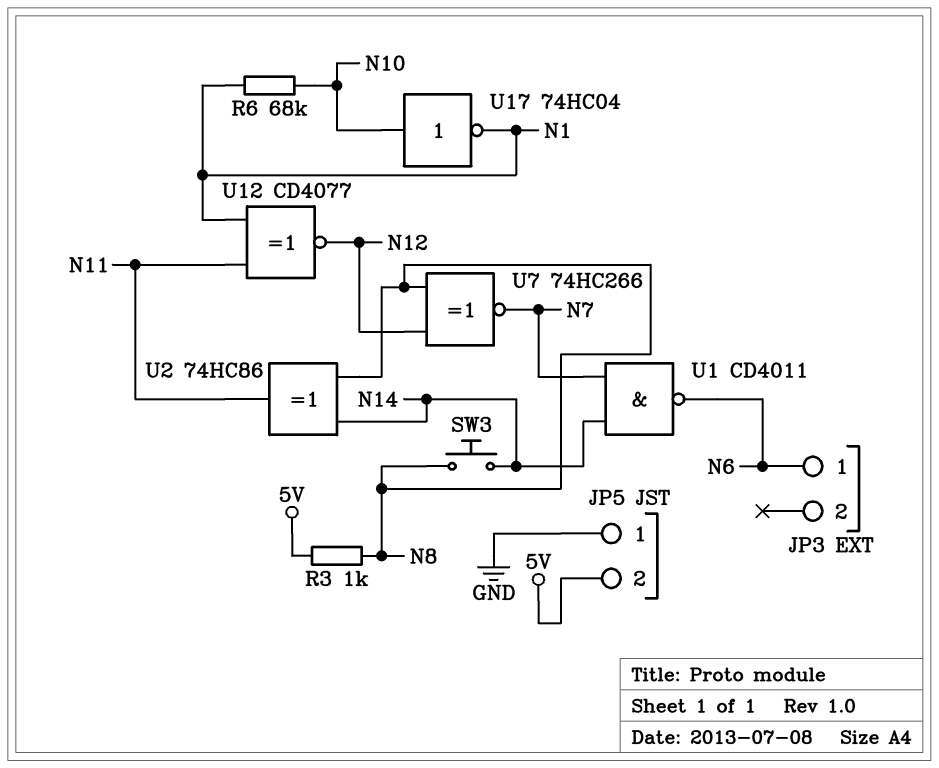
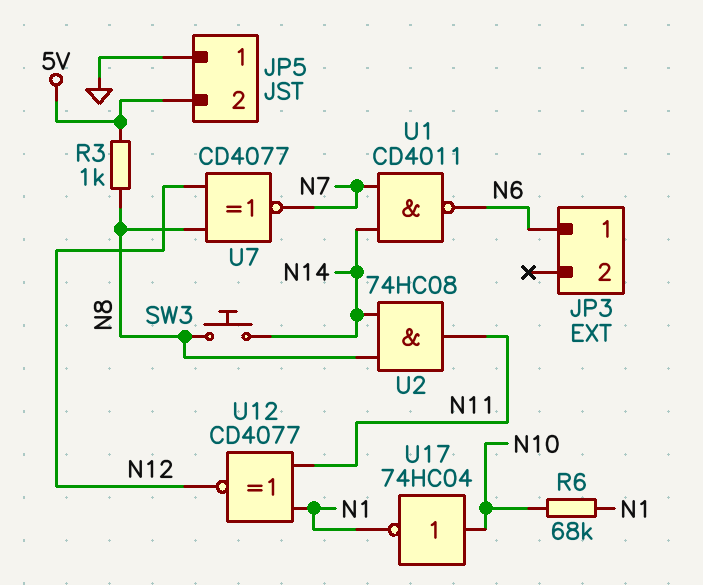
U2: XOR 74HC86 (in N8, in N14, out N11) -> AND 74HC08 (in N8, in N14, out N11)
U7: XNOR 74HC266 (in N8, in N12, out N7) -> XNOR CD4077 (in N8, in N12, out N7)

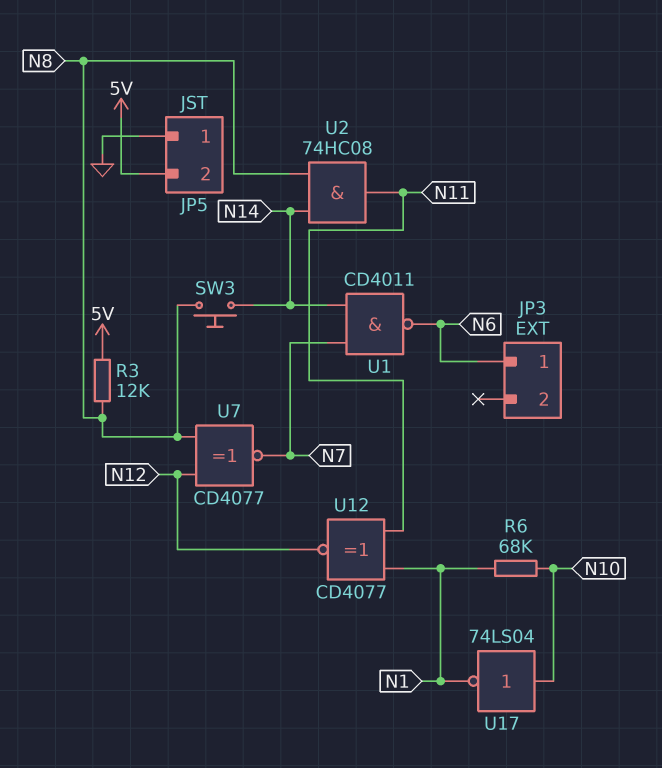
R3: 1k (5V, N8) -> 12k (5V, N8)
U17: NOT 74HC04 (in N10, out N1) -> NOT 74LS04 (in N10, out N1)

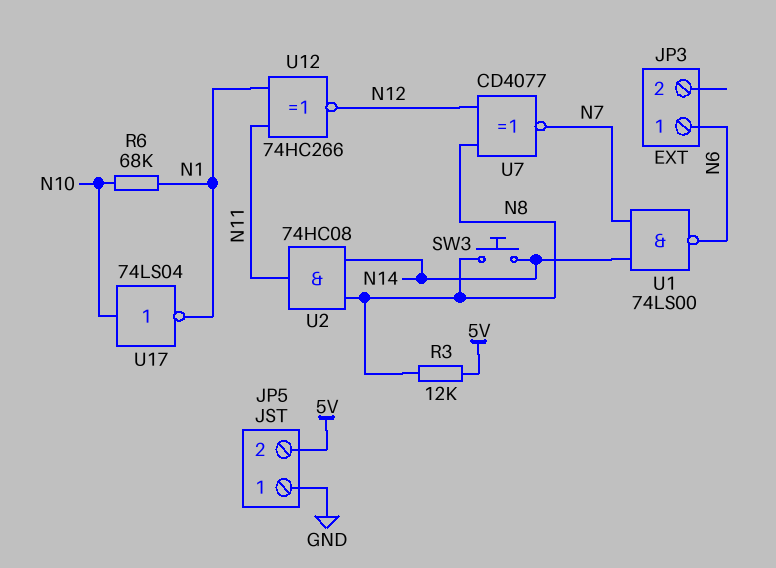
U1: NAND CD4011 (in N7, in N14, out N6) -> NAND 74LS00 (in N7, in N14, out N6)
U12: XNOR CD4077 (in N1, in N11, out N12) -> XNOR 74HC266 (in N1, in N11, out N12)

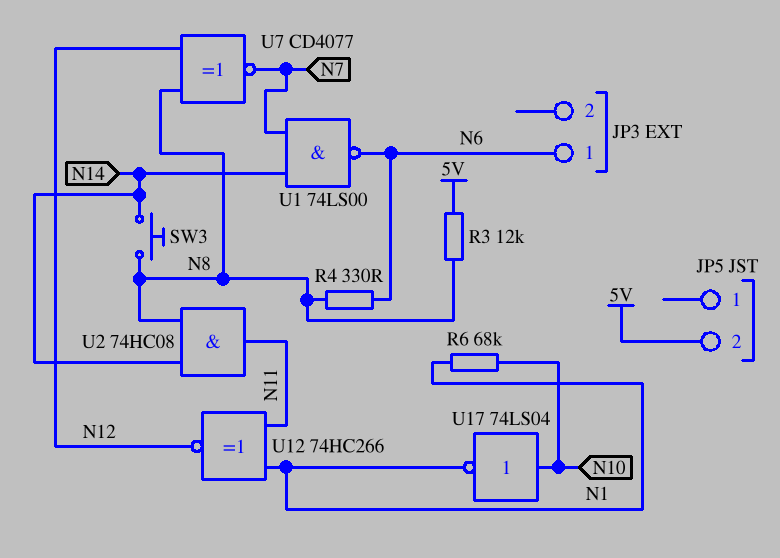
JP5 pin 1: GND -> none
R4: none -> 330 (N6, N8)

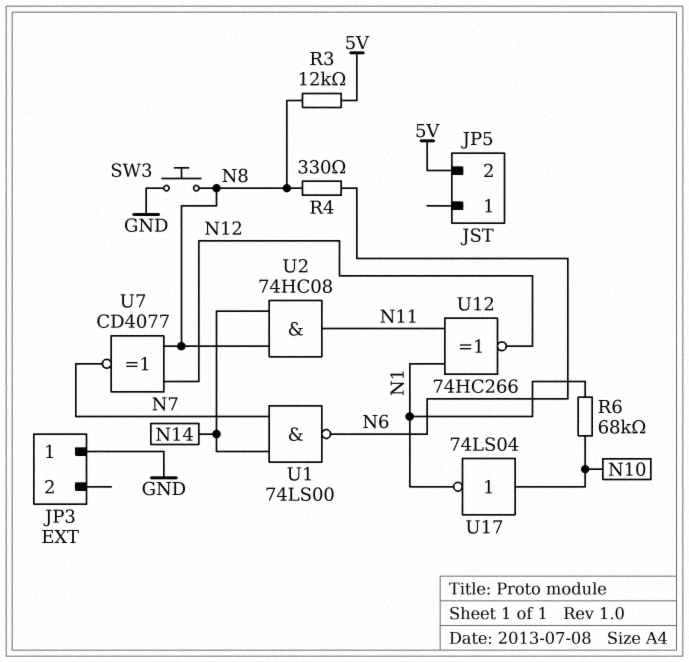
JP3 pin 1: N6 -> GND
SW3: button (N8, N14) -> button (GND, N8)

